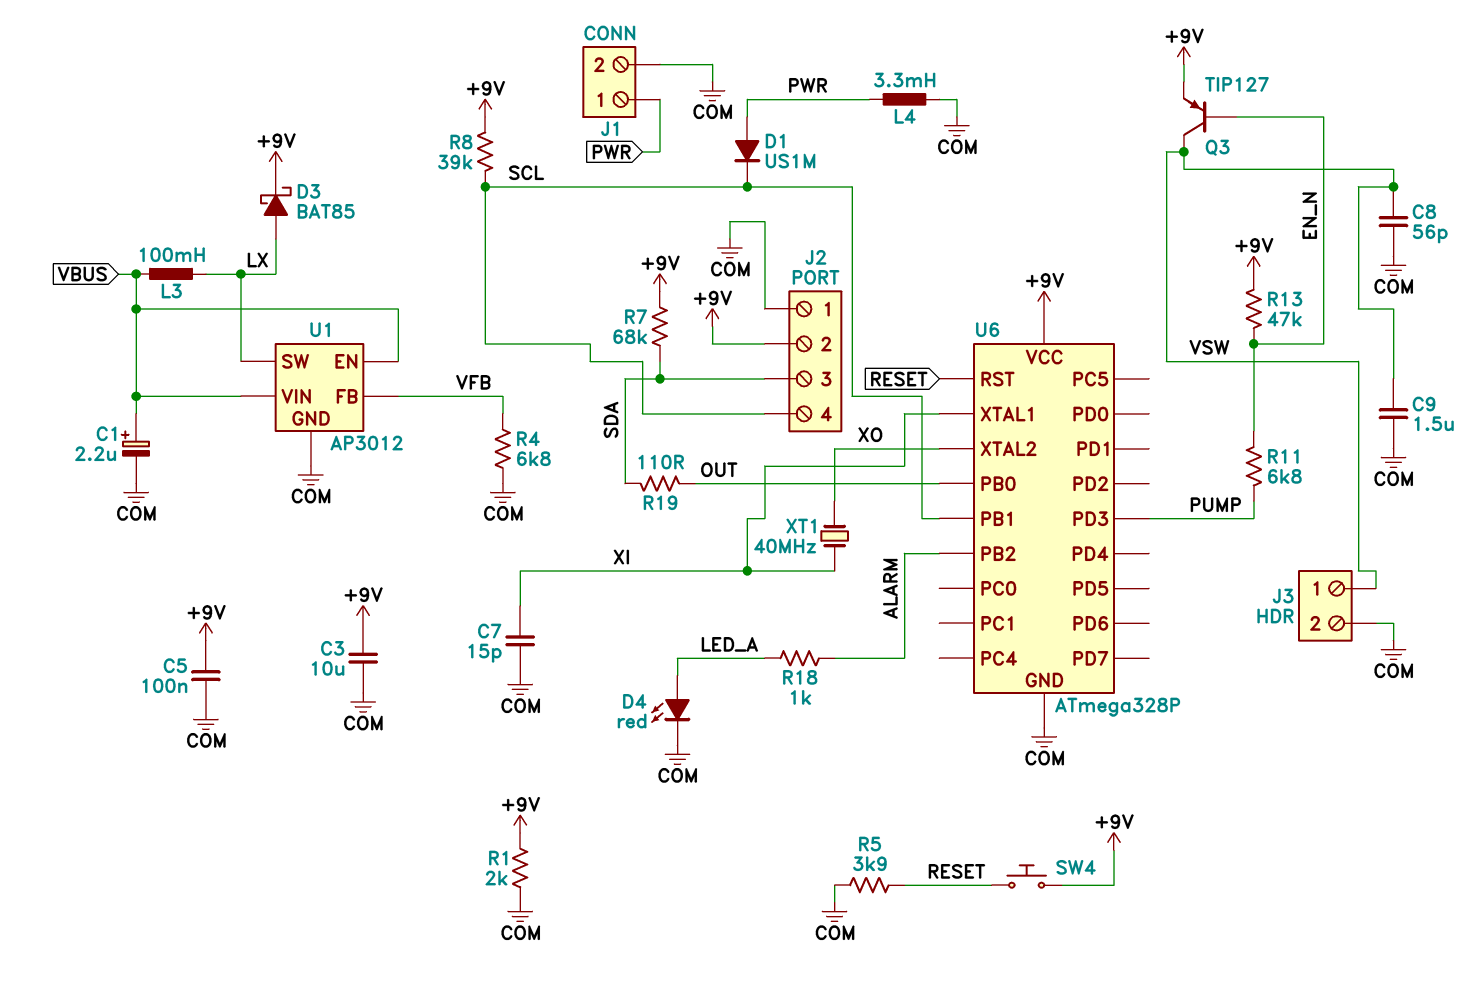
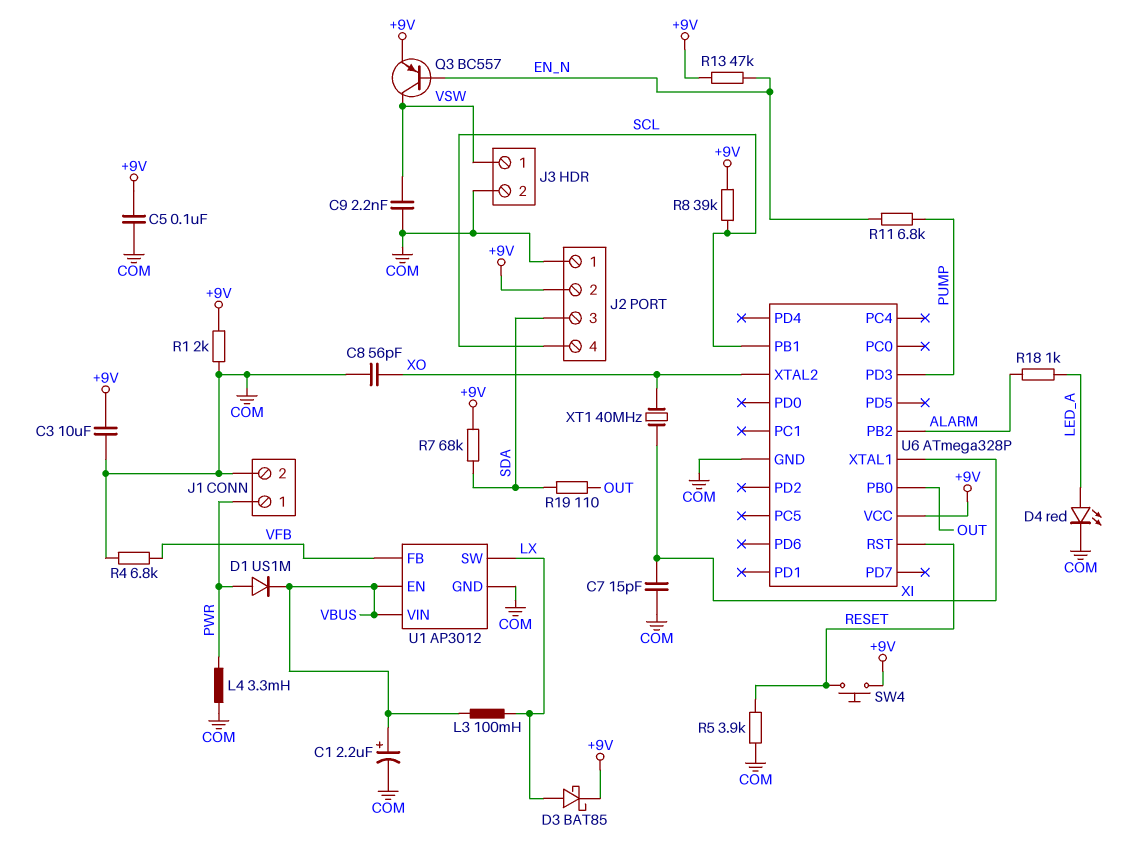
C8: 56pF (COM, VSW) -> 56pF (COM, XO)
C9: 1.5uF (COM, VSW) -> 2.2nF (COM, VSW)
D1: diode US1M (A PWR, K SCL) -> diode US1M (A PWR, K VBUS)
Q3: PNP TIP127 (B EN_N, C VSW, E +9V) -> PNP BC557 (B EN_N, C VSW, E +9V)

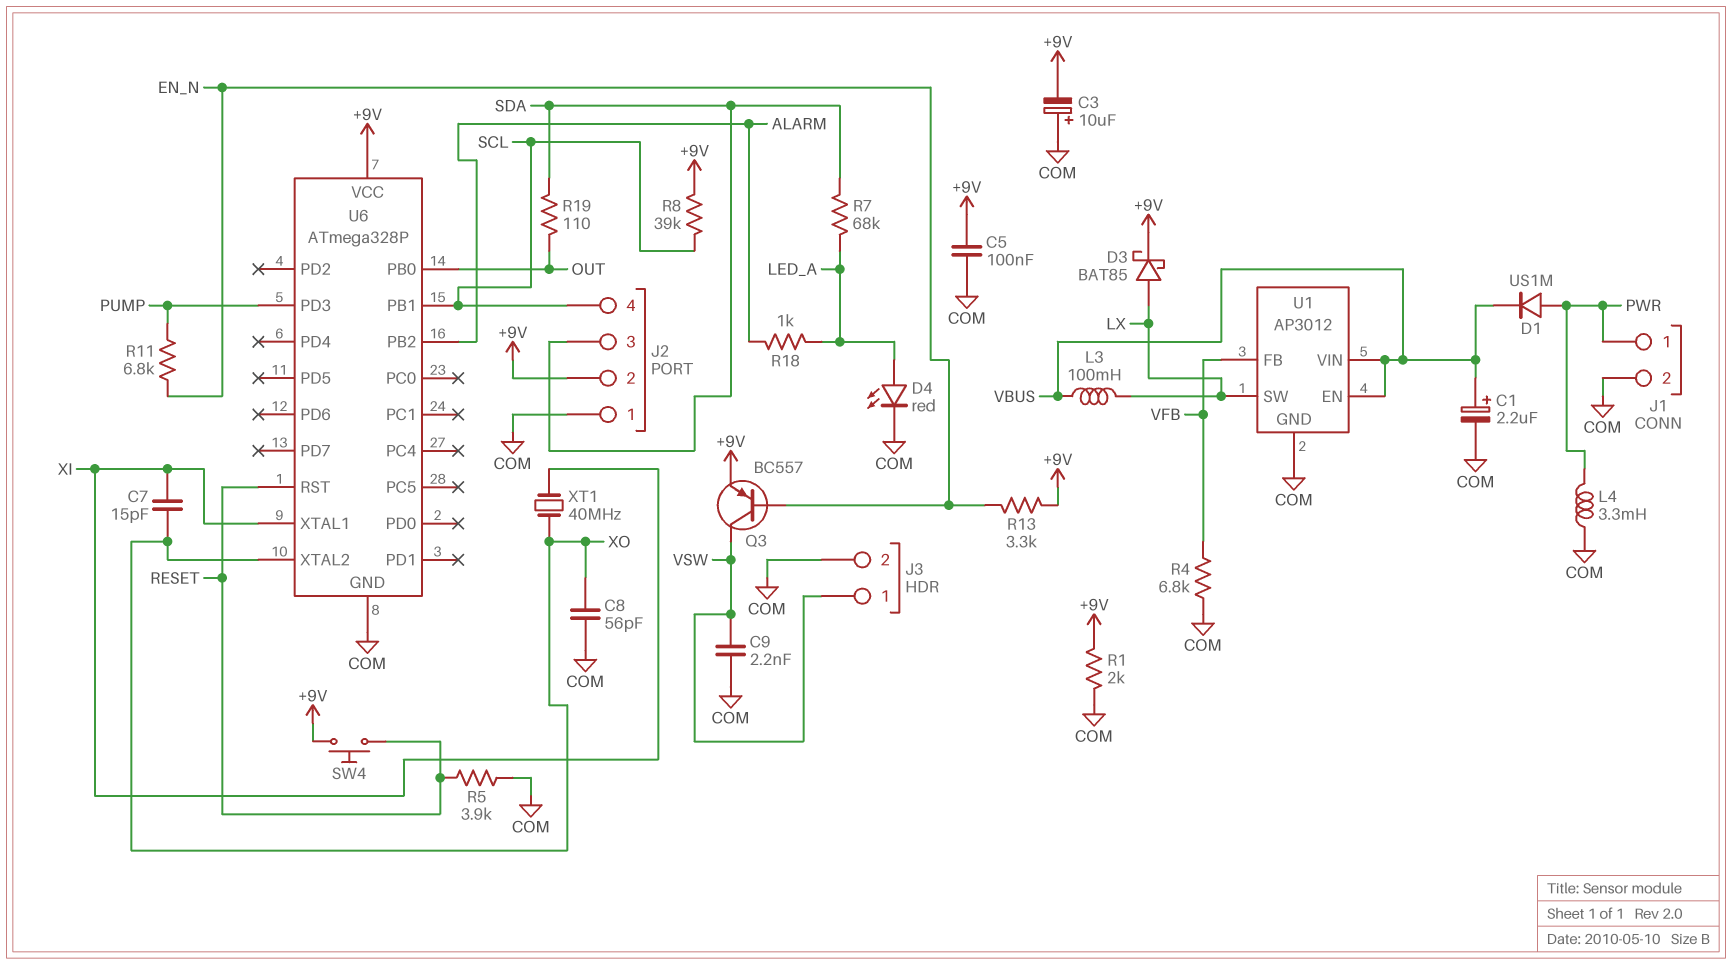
C3: 10uF (+9V, COM) -> 10uF (plus COM, minus +9V)
C7: 15pF (COM, XI) -> 15pF (XI, XO)
R7: 68k (+9V, SDA) -> 68k (LED_A, SDA)
R13: 47k (+9V, EN_N) -> 3.3k (+9V, EN_N)

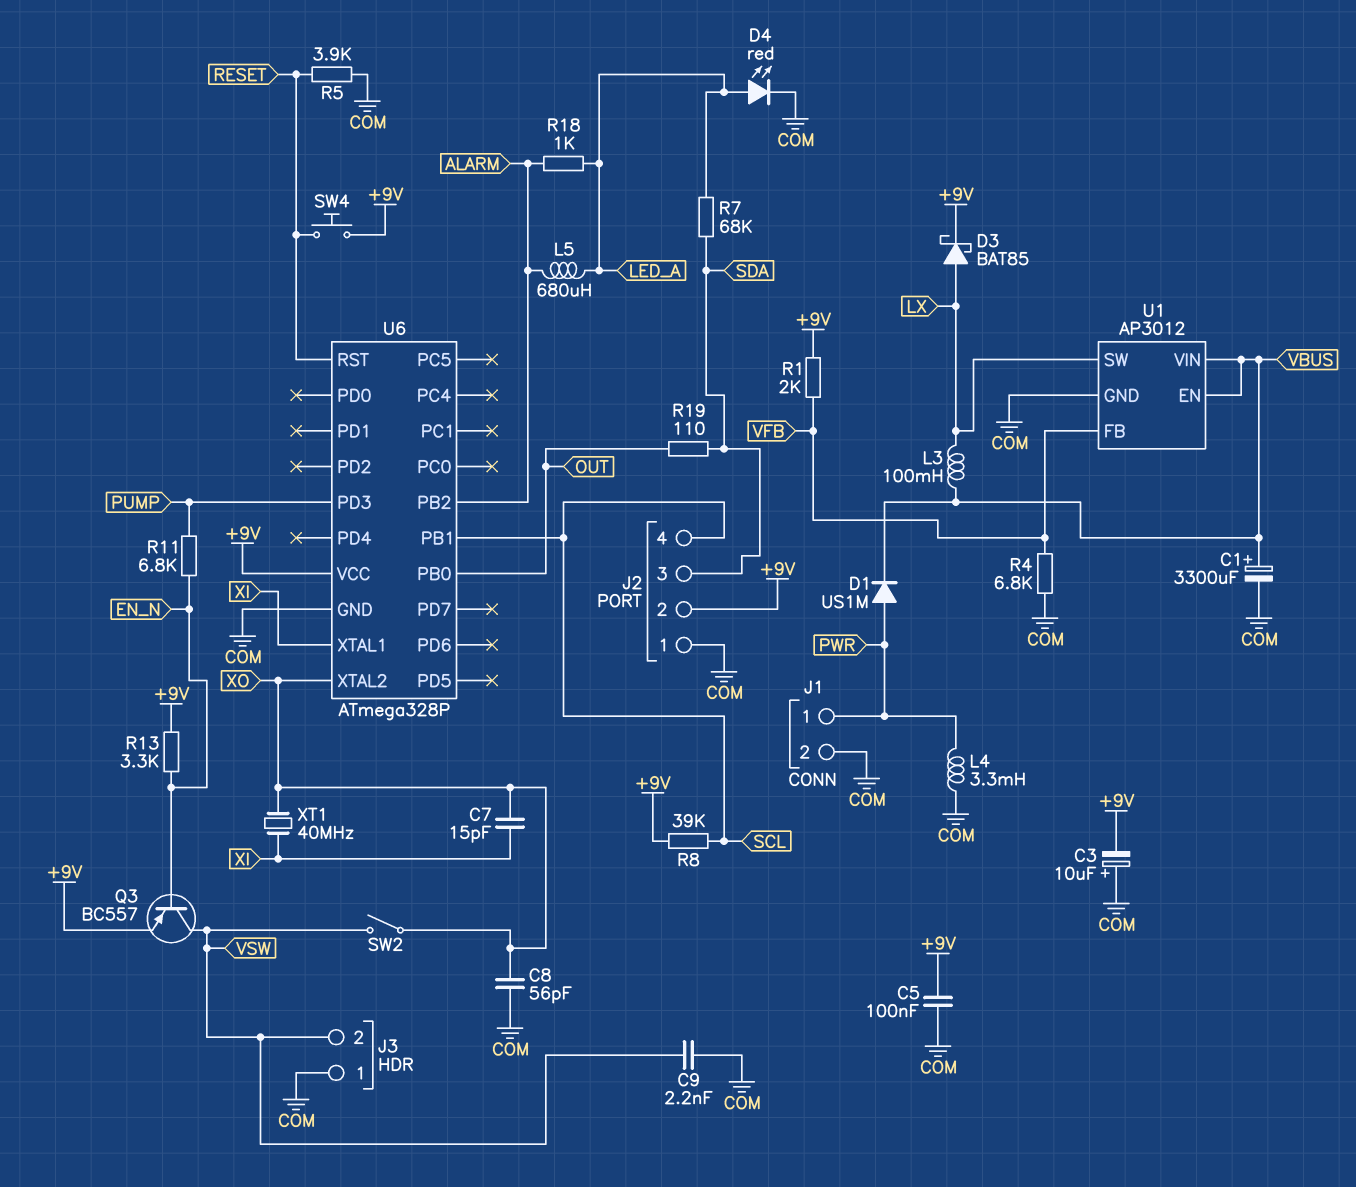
C1: 2.2uF (plus VBUS, minus COM) -> 3300uF (plus VBUS, minus COM)
J3 pin 1: VSW -> COM
J3 pin 2: COM -> VSW
L5: none -> 680uH (ALARM, LED_A)
R1: 2k (+9V, COM) -> 2k (+9V, VFB)
SW2: none -> switch (VSW, XO)

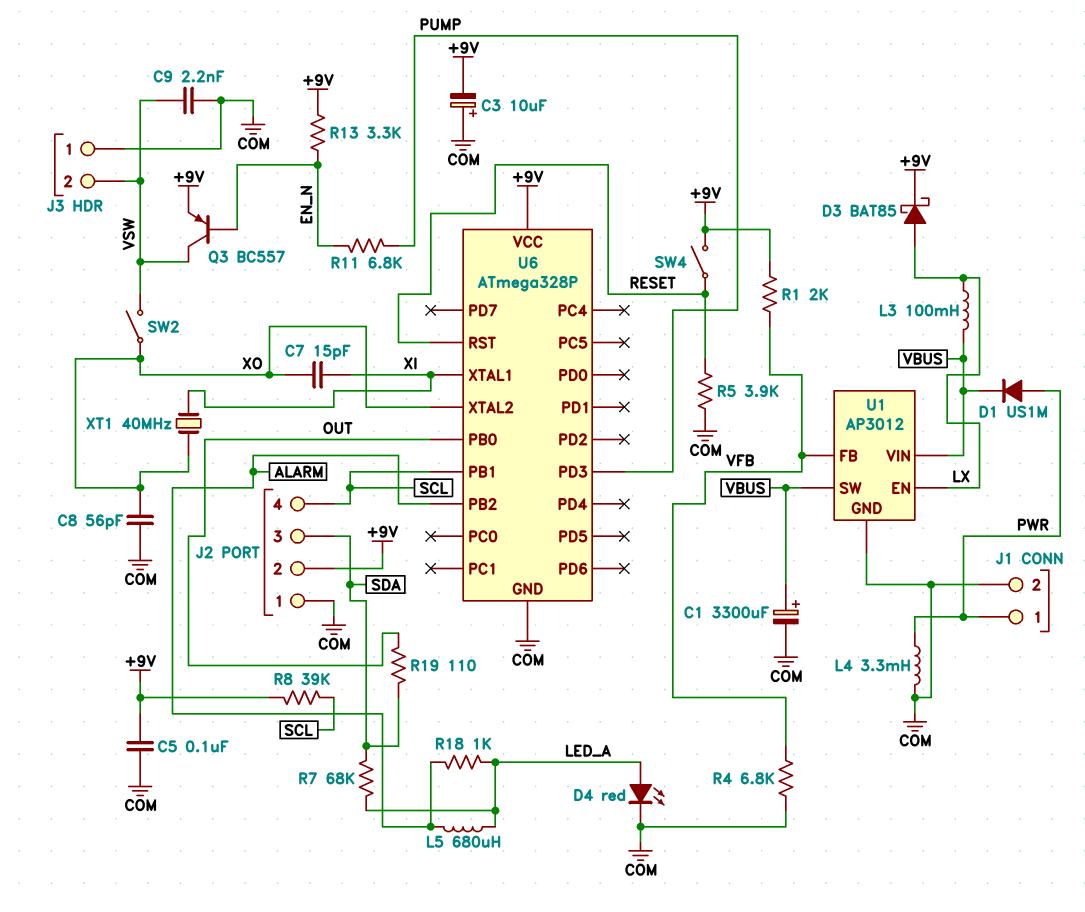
SW4: button (+9V, RESET) -> switch (+9V, RESET)
U1 pin EN: VBUS -> LX
U1 pin SW: LX -> VBUS

